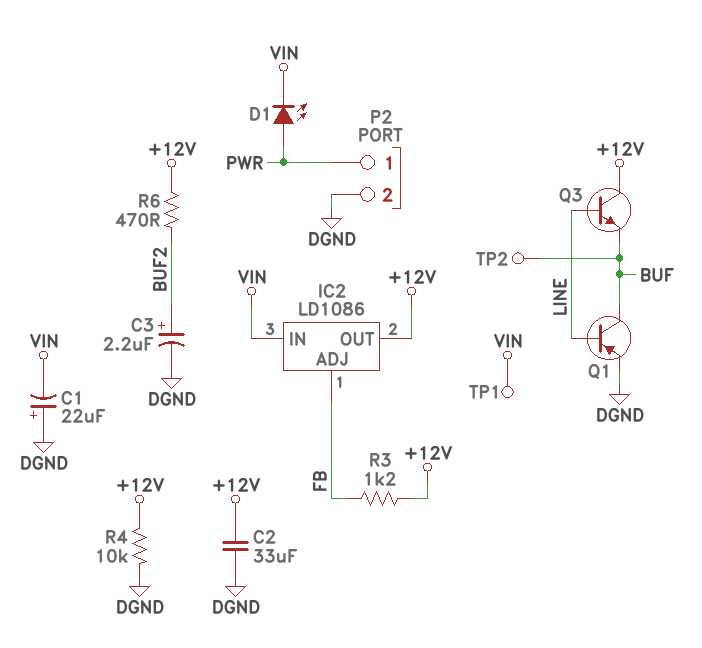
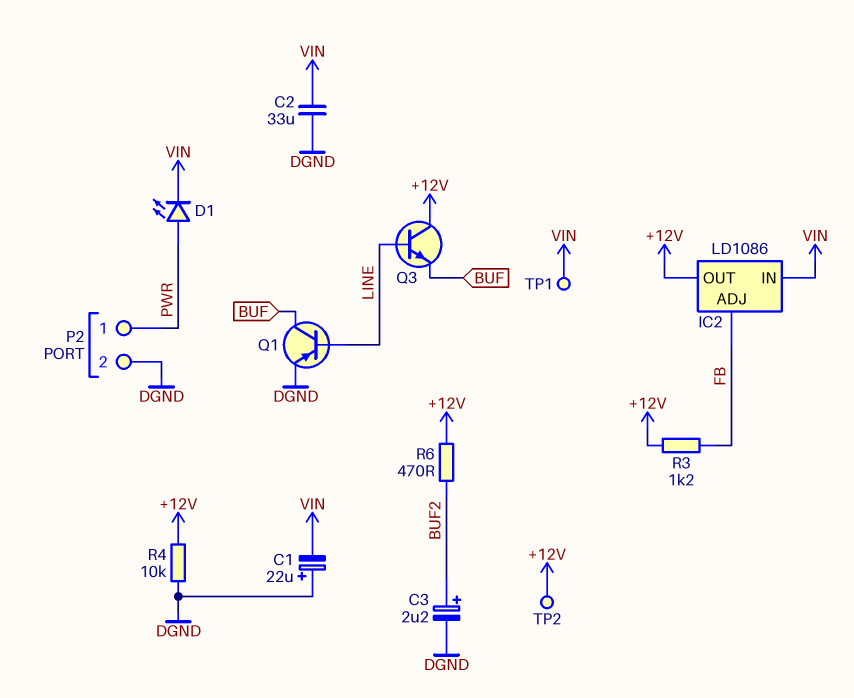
C2: 33uF (+12V, DGND) -> 33uF (DGND, VIN)
TP2: test point (BUF) -> test point (+12V)

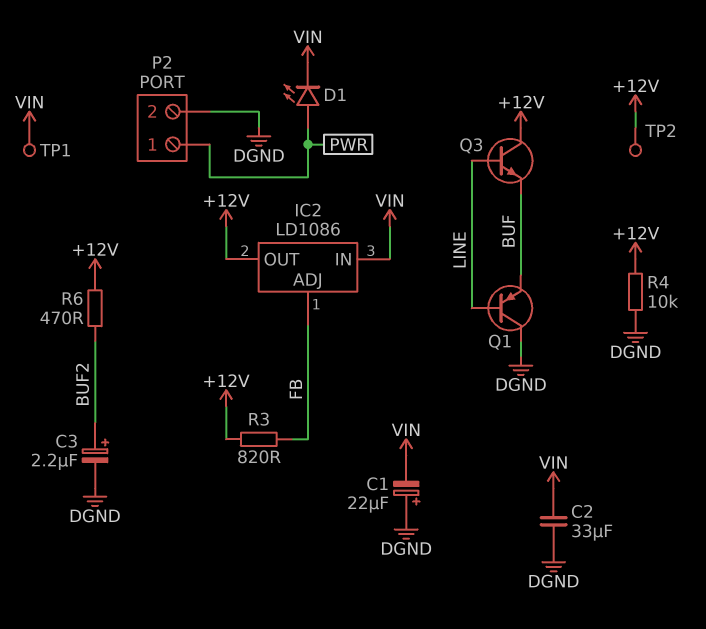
Q1: PNP (B LINE, C BUF, E DGND) -> PNP (B LINE, C DGND, E BUF)
R3: 1.2k (+12V, FB) -> 820 (+12V, FB)

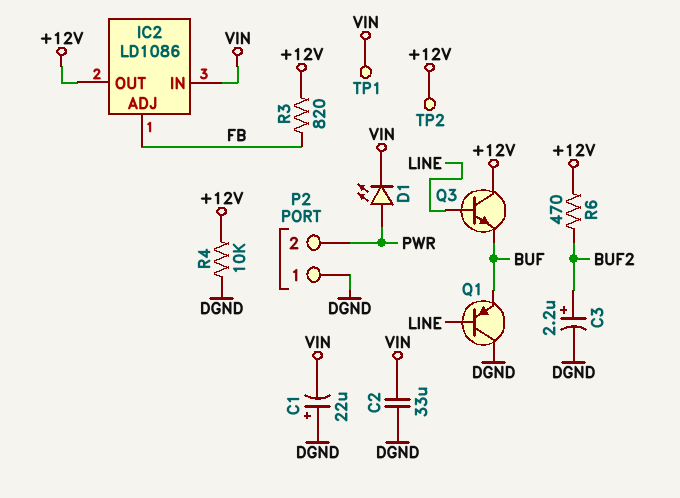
P2 pin 1: PWR -> DGND
P2 pin 2: DGND -> PWR

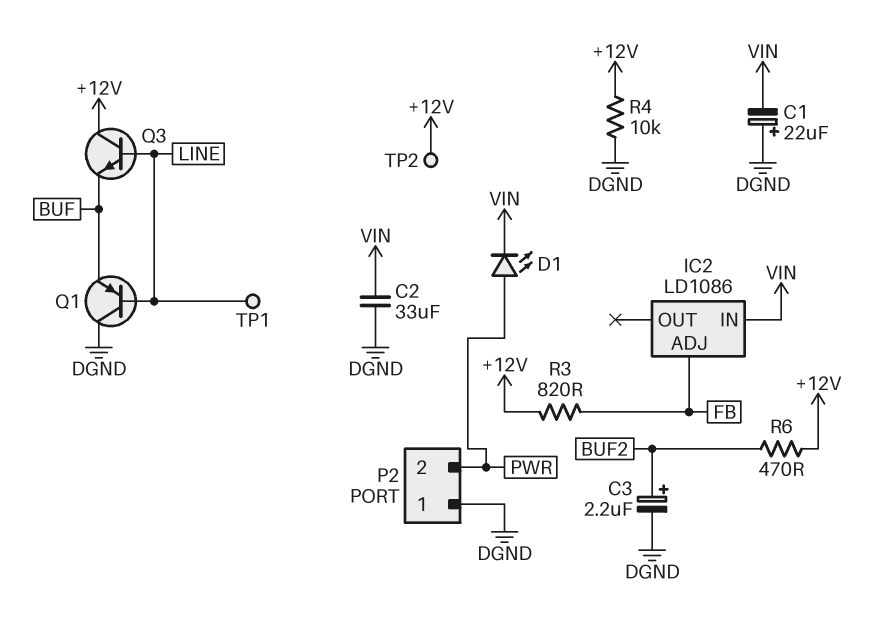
IC2 pin OUT: +12V -> none
TP1: test point (VIN) -> test point (LINE)

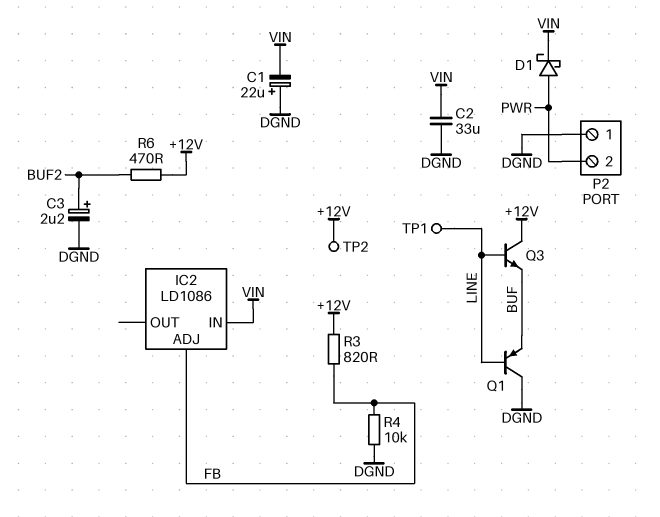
D1: LED (A PWR, K VIN) -> schottky (A PWR, K VIN)
R4: 10k (+12V, DGND) -> 10k (DGND, FB)

